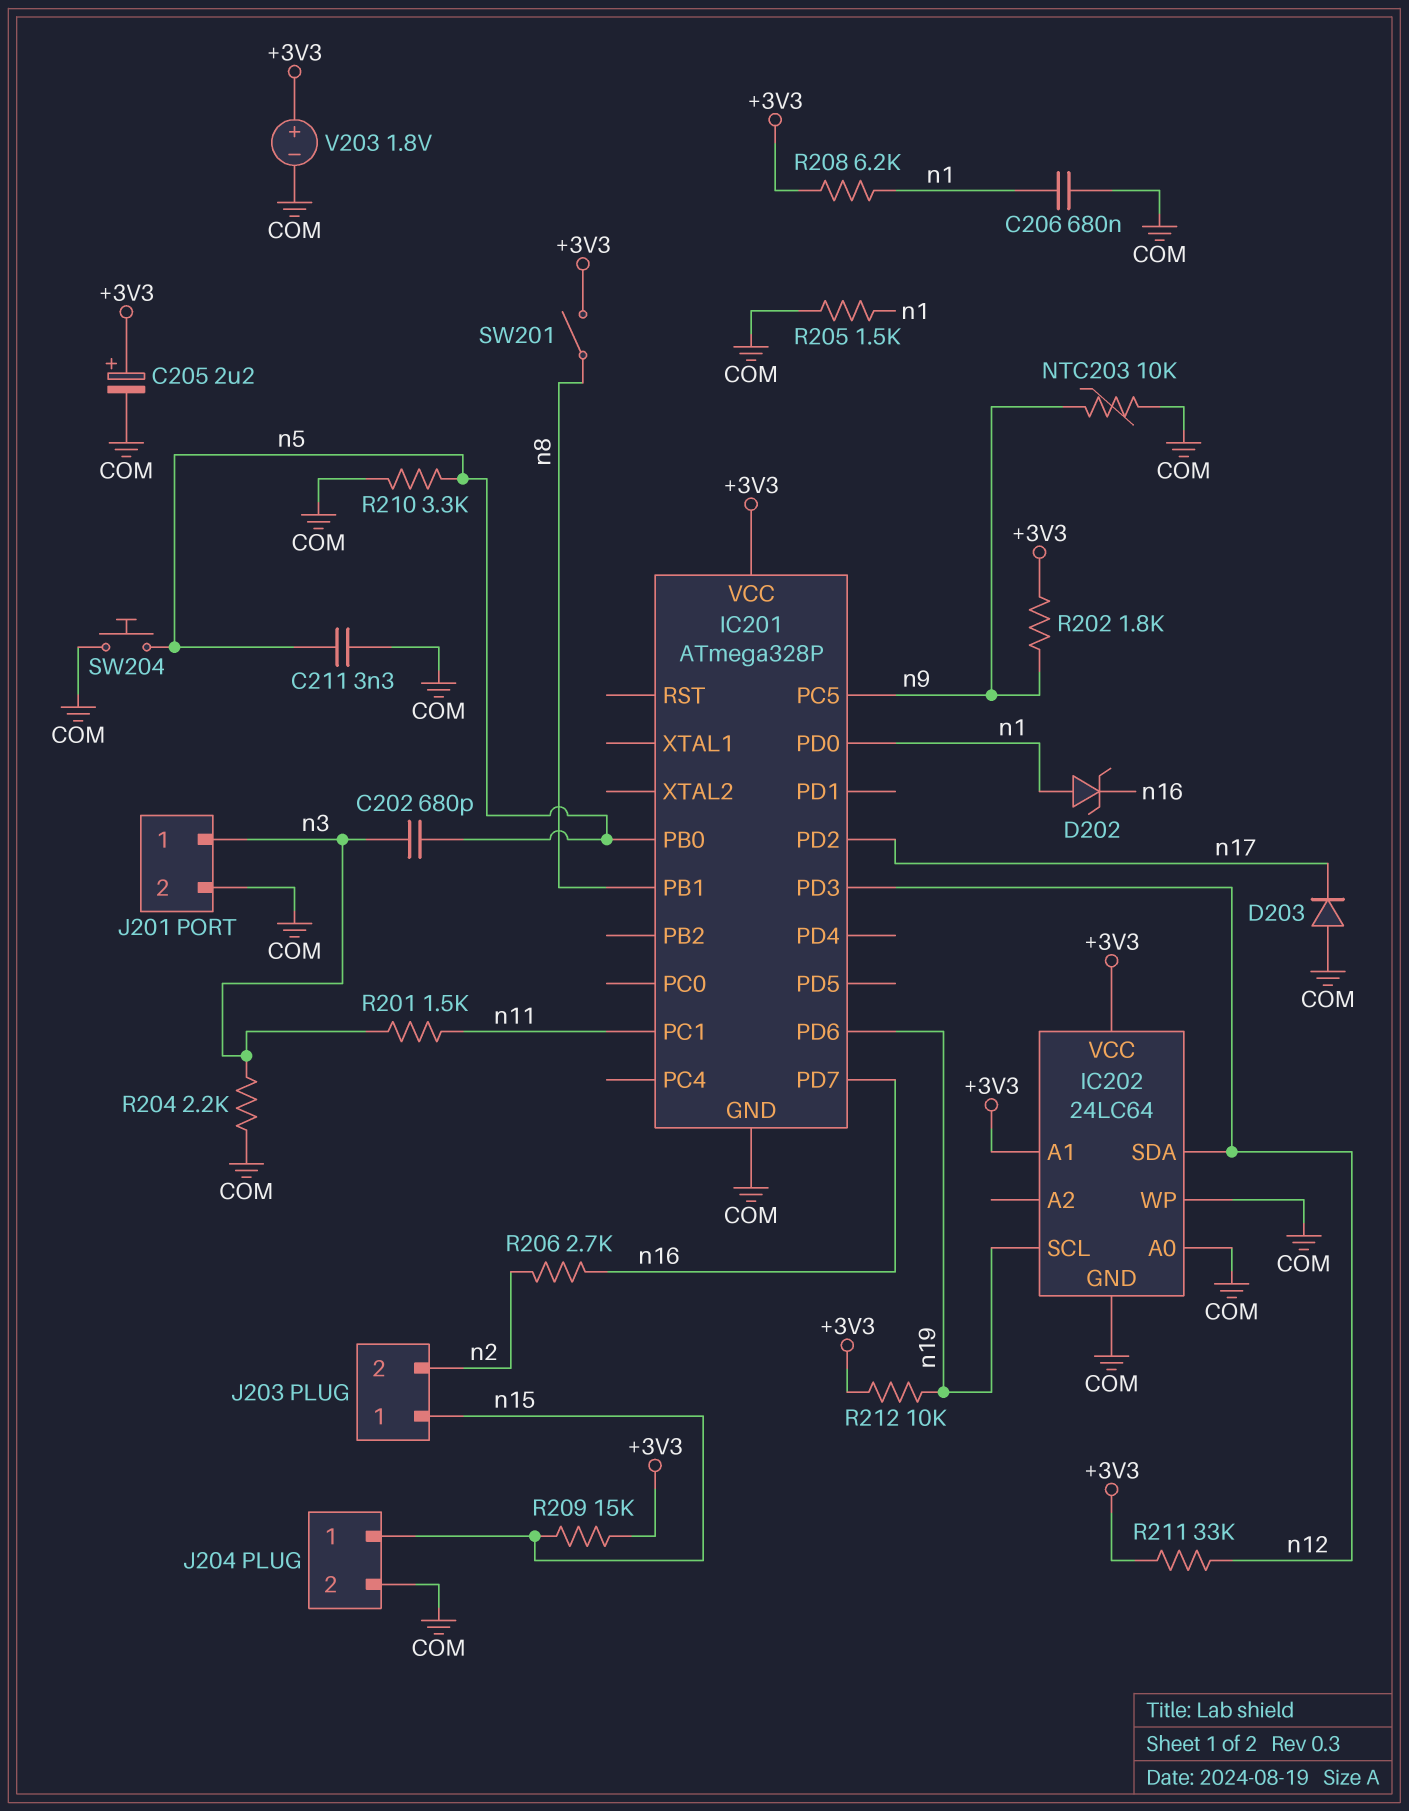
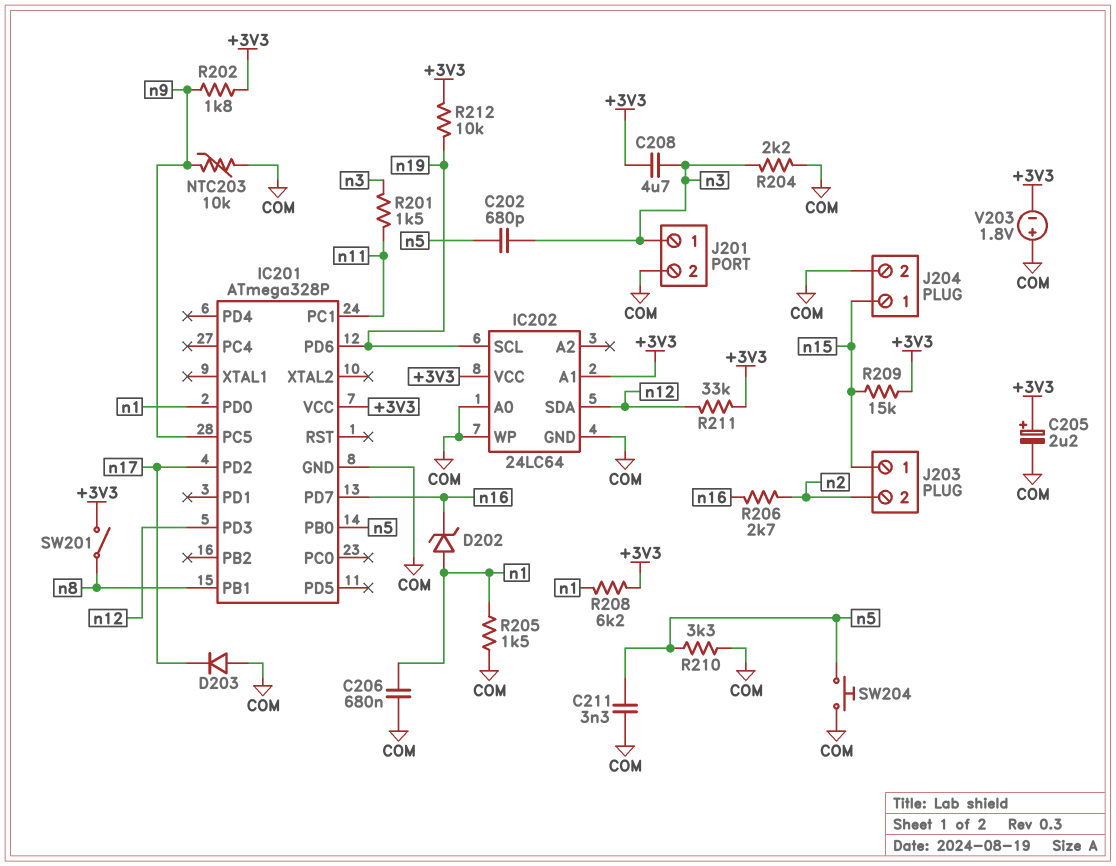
C208: none -> 4.7uF (+3V3, n3)
V203: 1.8V (plus +3V3, minus COM) -> 1.8V (plus COM, minus +3V3)

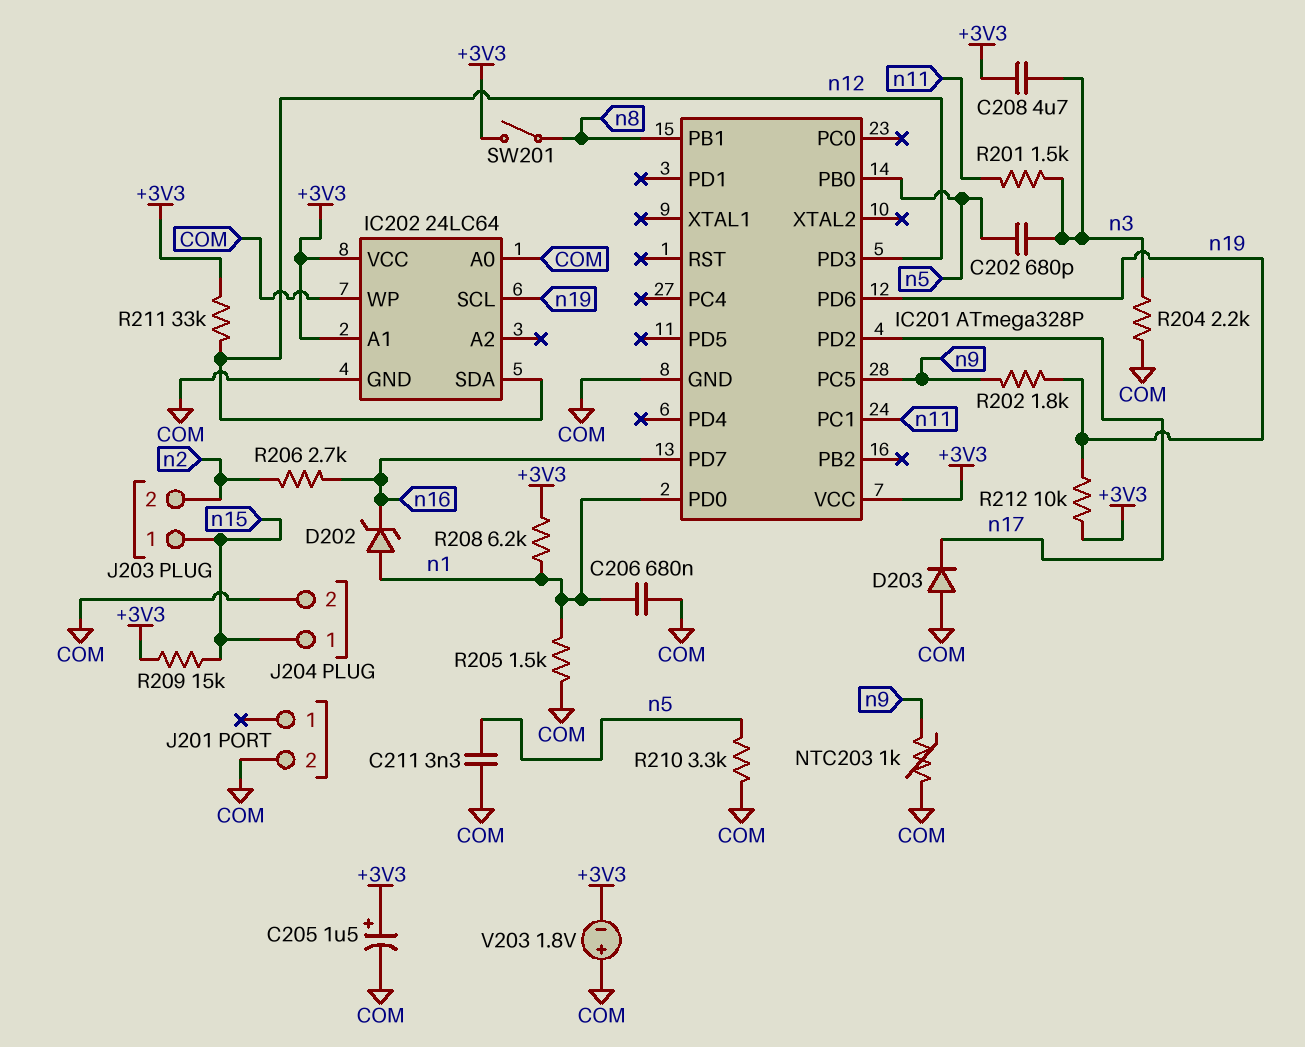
C205: 2.2uF (plus +3V3, minus COM) -> 1.5uF (plus +3V3, minus COM)
J201 pin 1: n3 -> none
NTC203: 10k (COM, n9) -> 1k (COM, n9)
R202: 1.8k (+3V3, n9) -> 1.8k (n9, n19)
SW204: button (COM, n5) -> none

